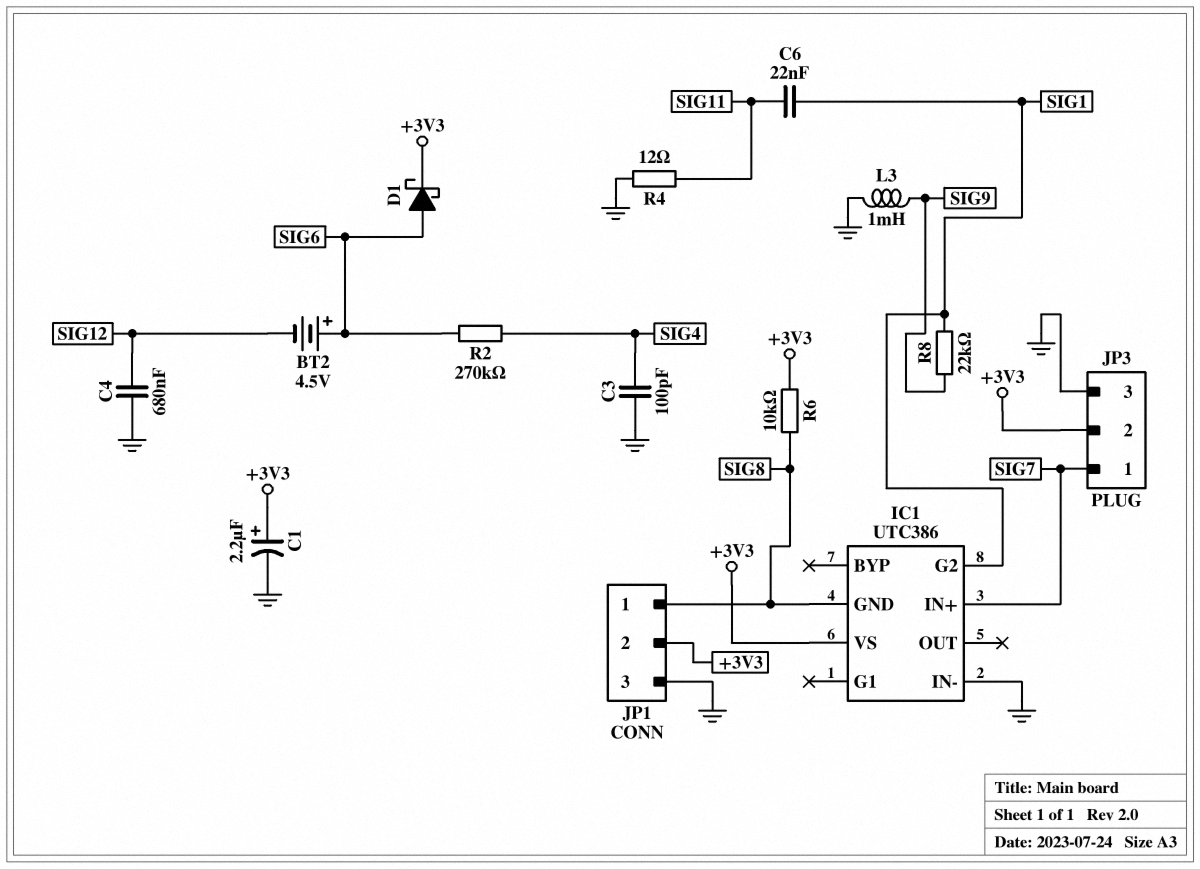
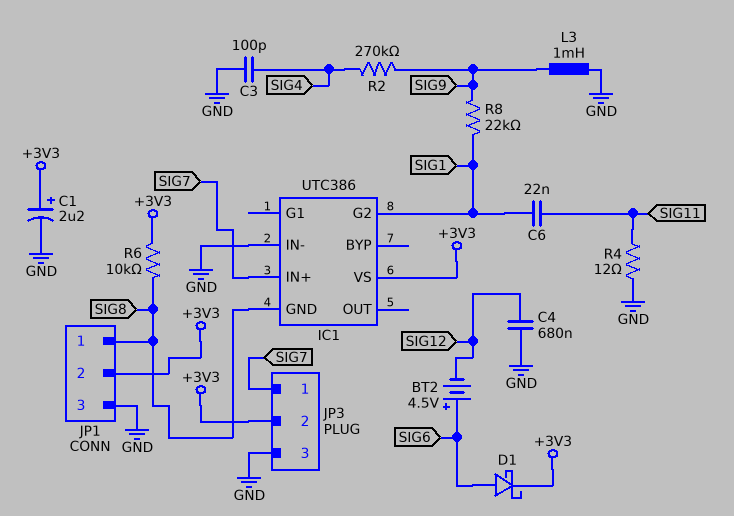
R2: 270k (SIG4, SIG6) -> 270k (SIG4, SIG9)

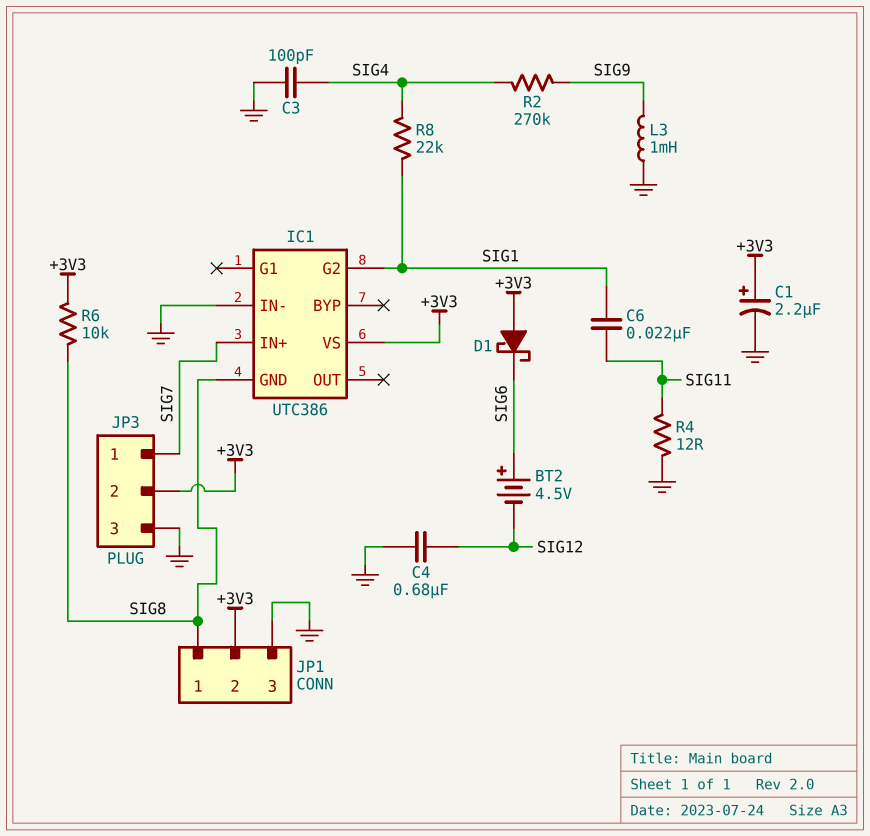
D1: schottky (A SIG6, K +3V3) -> schottky (A +3V3, K SIG6)
R8: 22k (SIG1, SIG9) -> 22k (SIG1, SIG4)

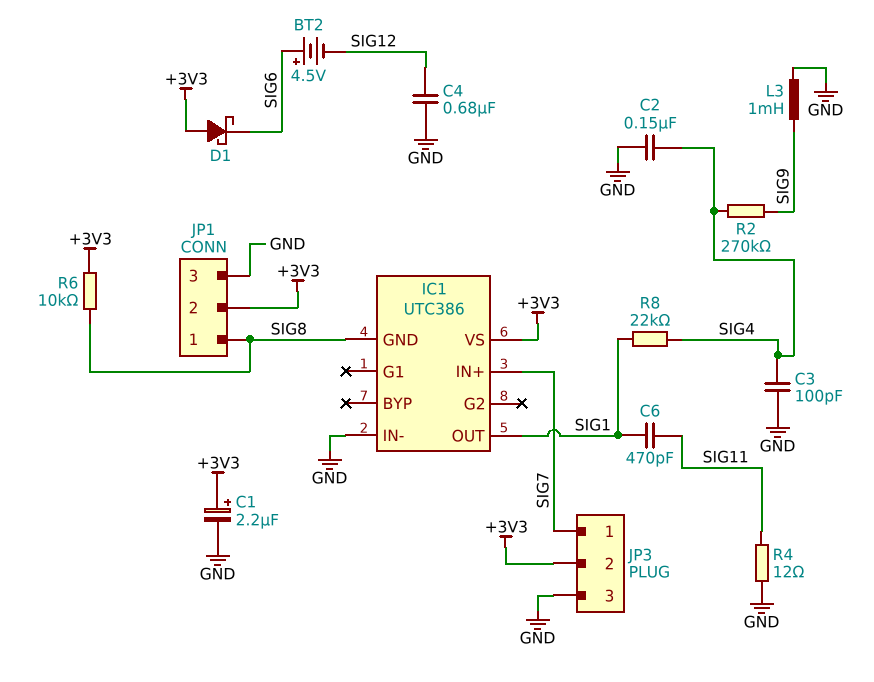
C2: none -> 150nF (GND, SIG4)
C6: 22nF (SIG1, SIG11) -> 470pF (SIG1, SIG11)
IC1 pin G2: SIG1 -> none
IC1 pin OUT: none -> SIG1

